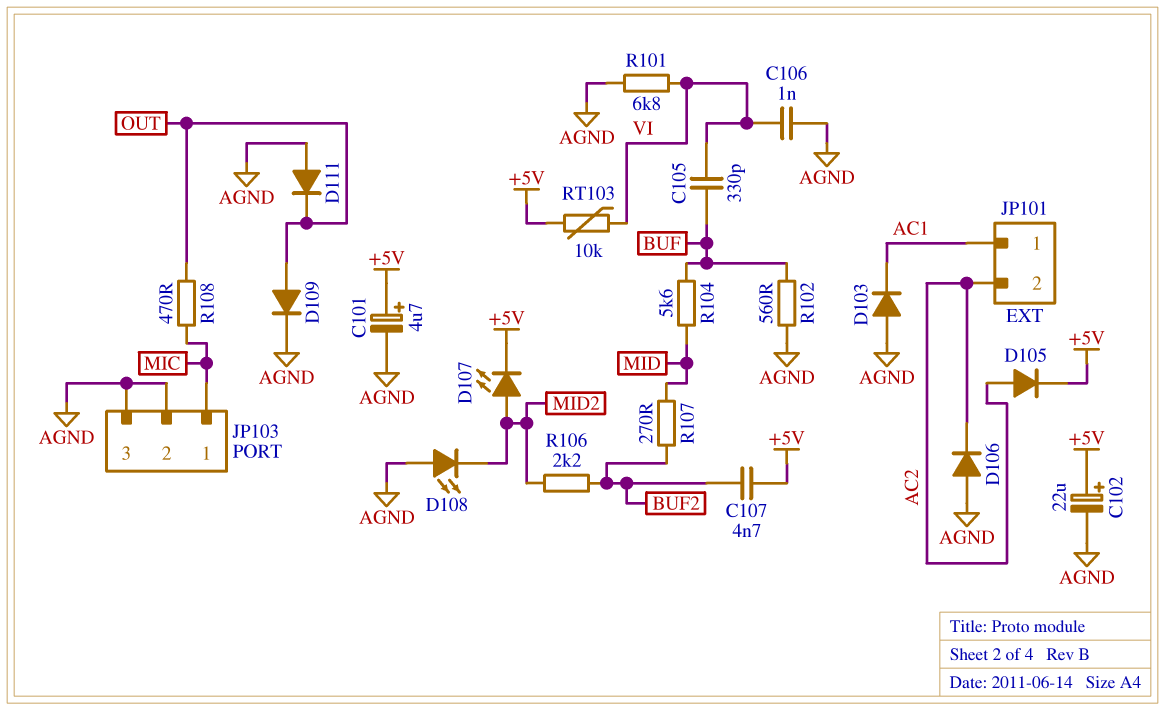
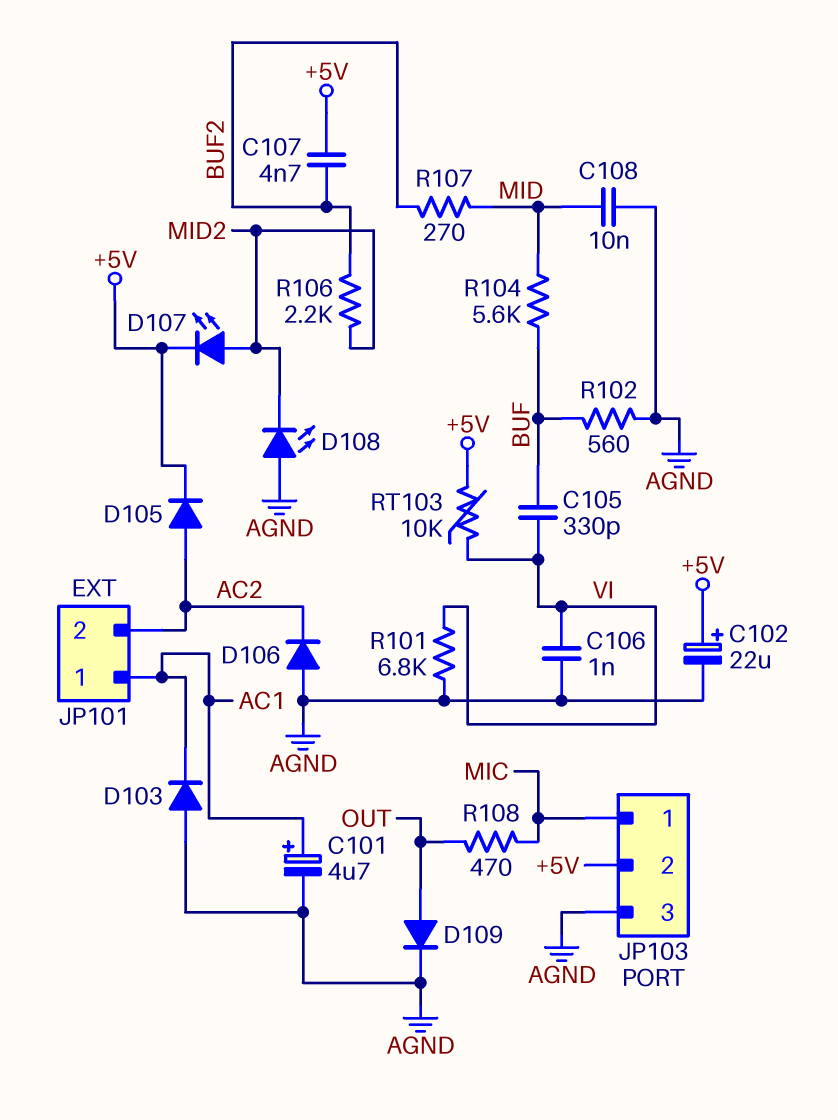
C101: 4.7uF (plus +5V, minus AGND) -> 4.7uF (plus AC1, minus AGND)
C108: none -> 10nF (AGND, MID)
D111: diode (A AGND, K OUT) -> none
JP103 pin 2: AGND -> +5V

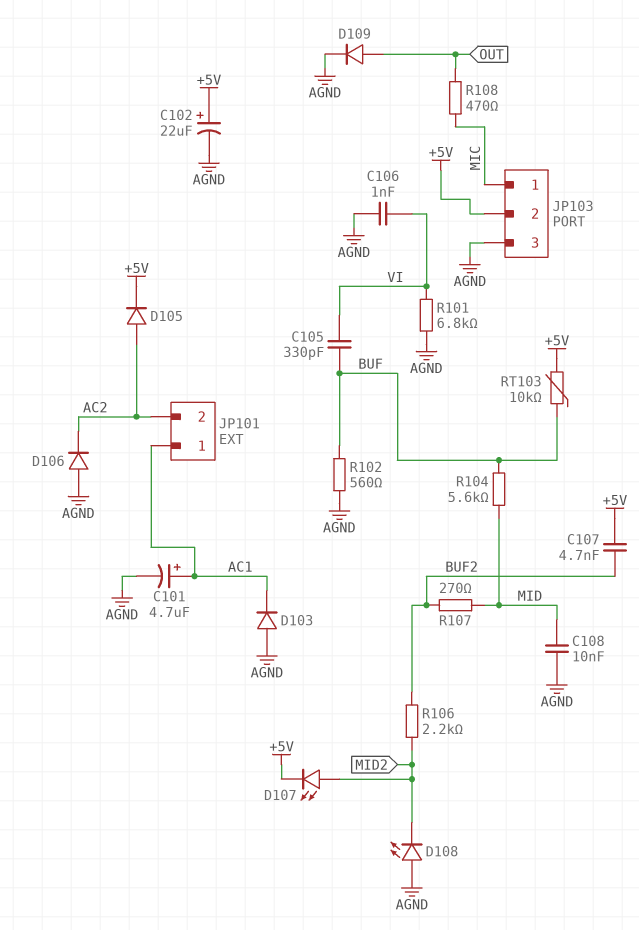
RT103: 10k (+5V, VI) -> 10k (+5V, BUF)

